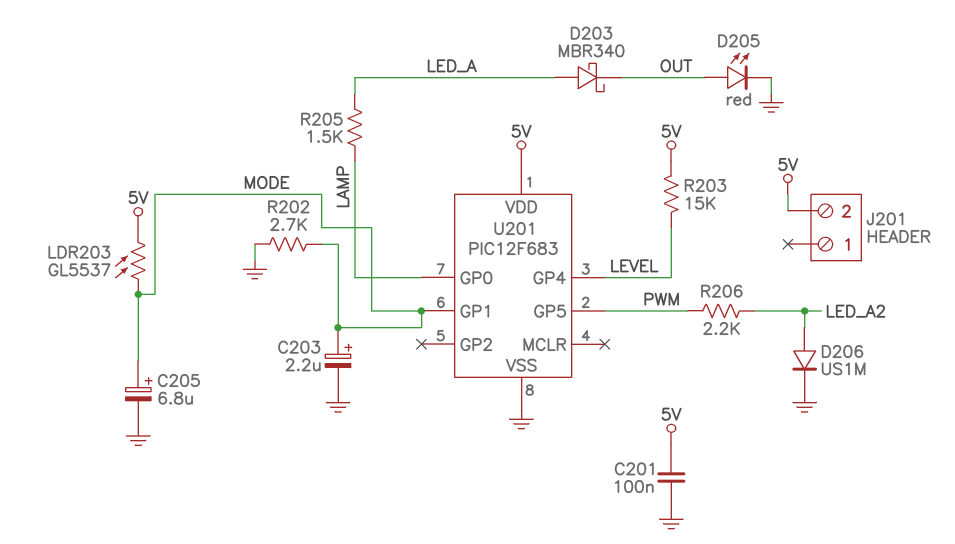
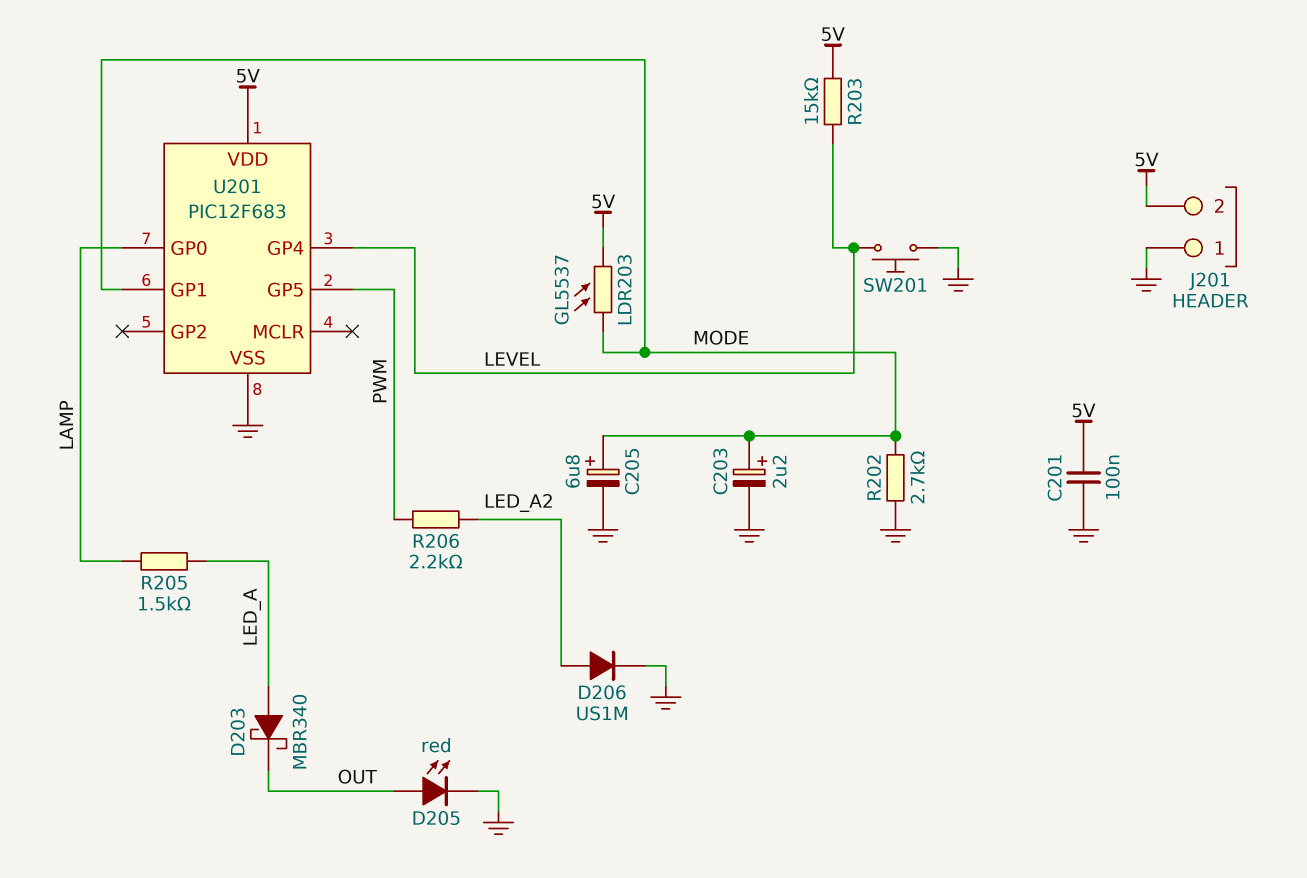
J201 pin 1: none -> GND
SW201: none -> button (GND, LEVEL)

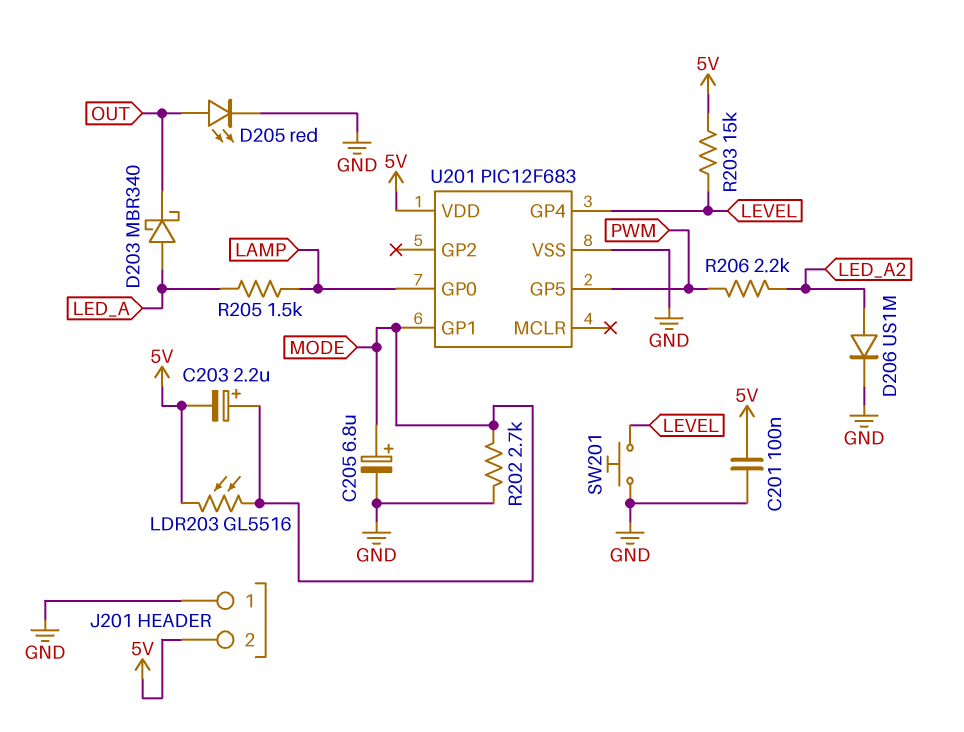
C203: 2.2uF (plus MODE, minus GND) -> 2.2uF (plus MODE, minus 5V)
LDR203: GL5537 (5V, MODE) -> GL5516 (5V, MODE)

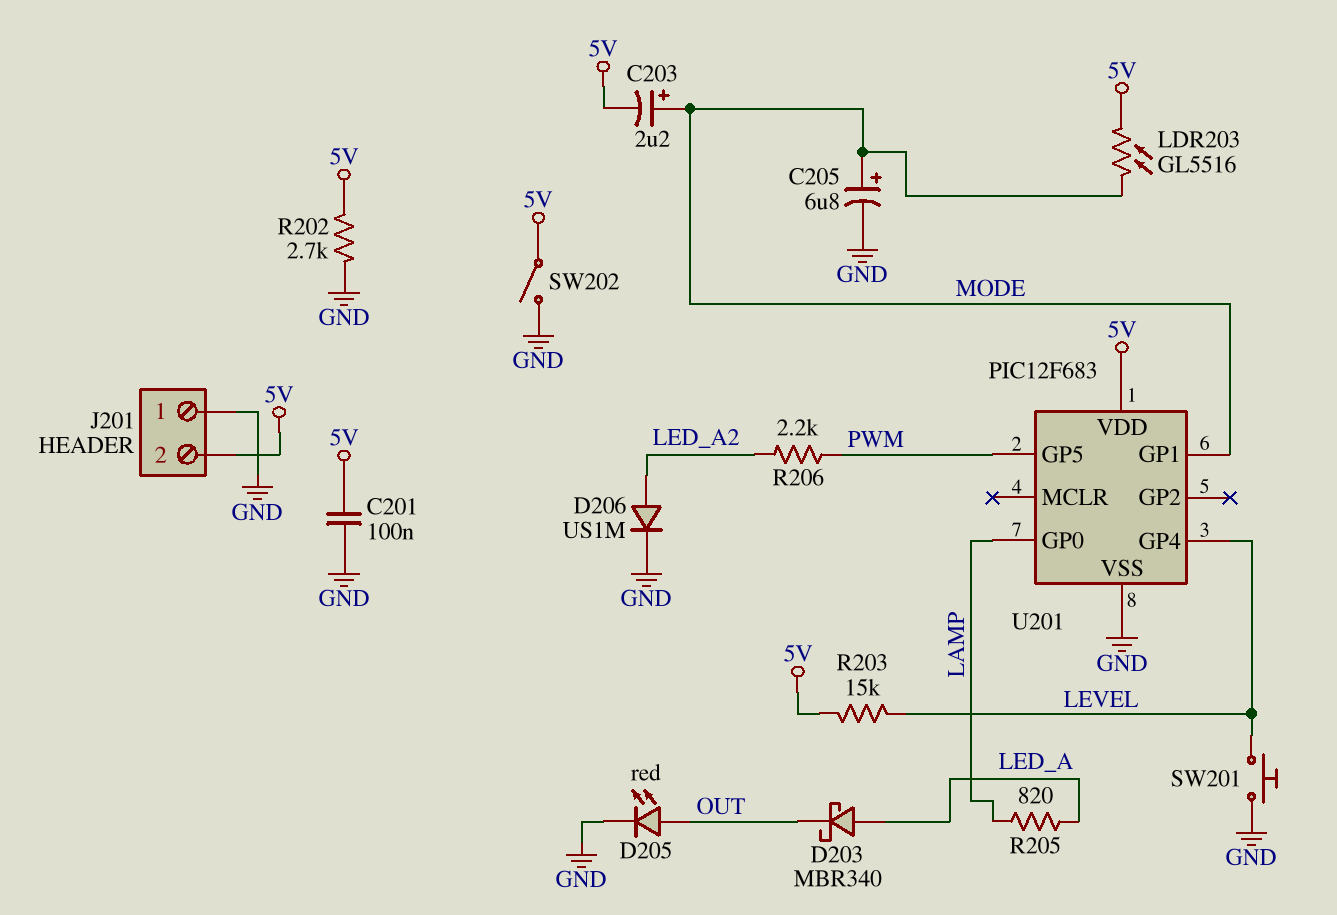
R202: 2.7k (GND, MODE) -> 2.7k (5V, GND)
R205: 1.5k (LAMP, LED_A) -> 820 (LAMP, LED_A)
SW202: none -> switch (5V, GND)

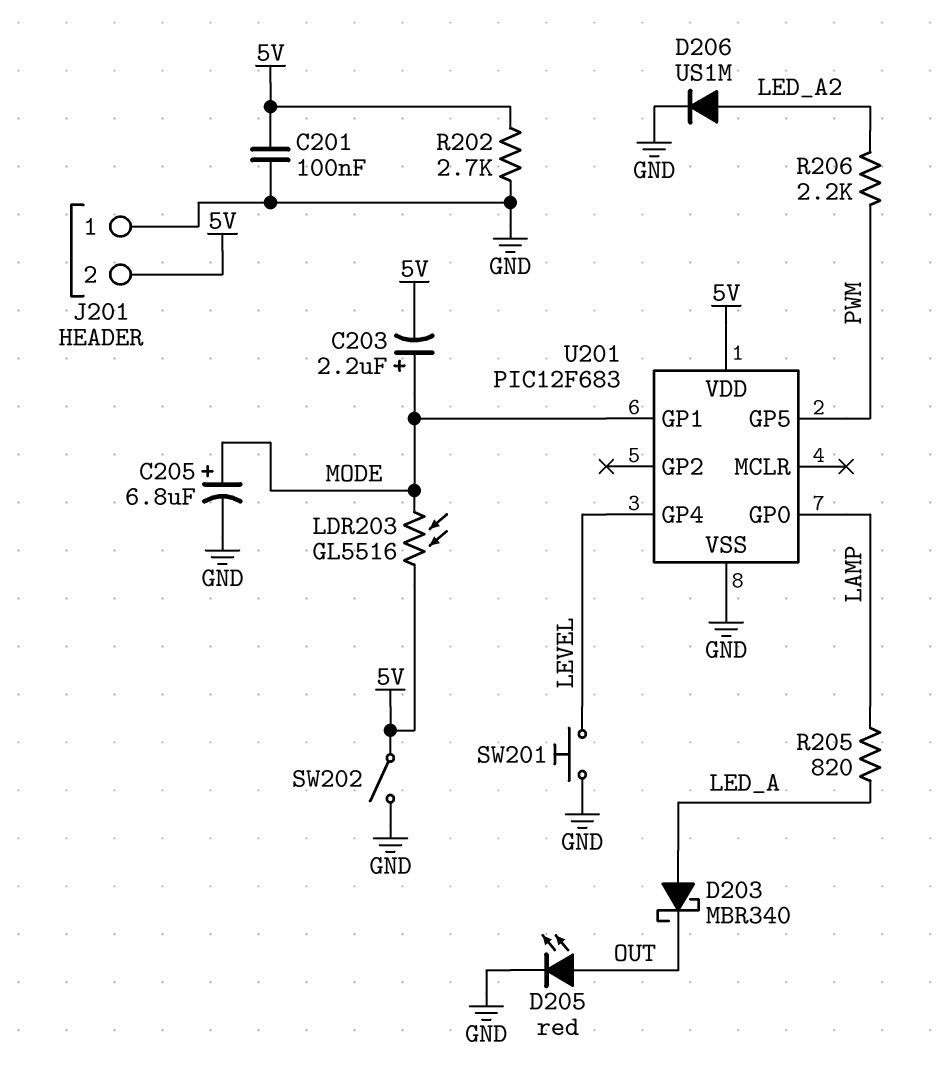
R203: 15k (5V, LEVEL) -> none

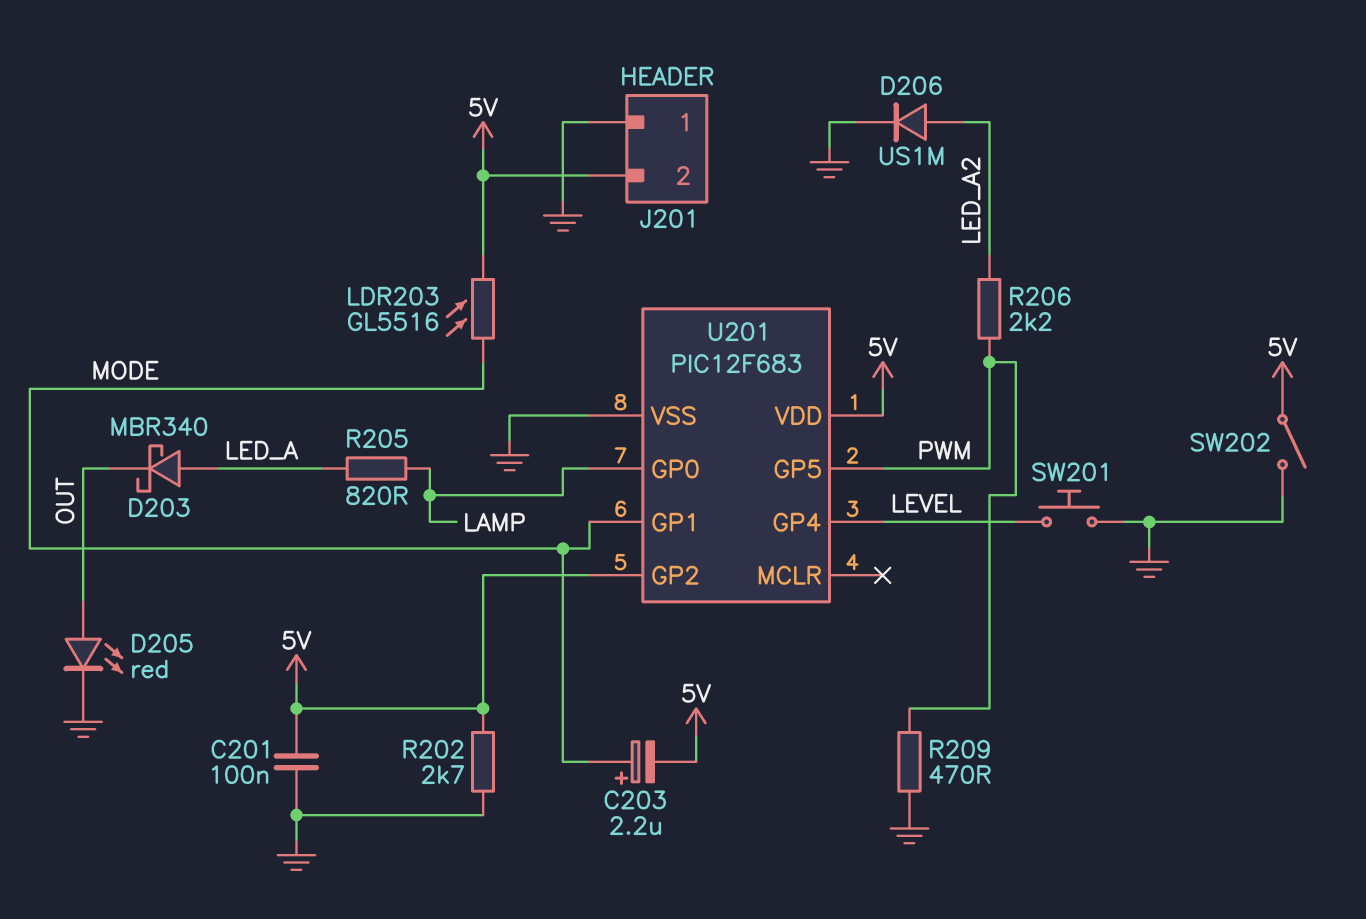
C205: 6.8uF (plus MODE, minus GND) -> none
R209: none -> 470 (GND, PWM)
U201 pin GP2: none -> 5V

